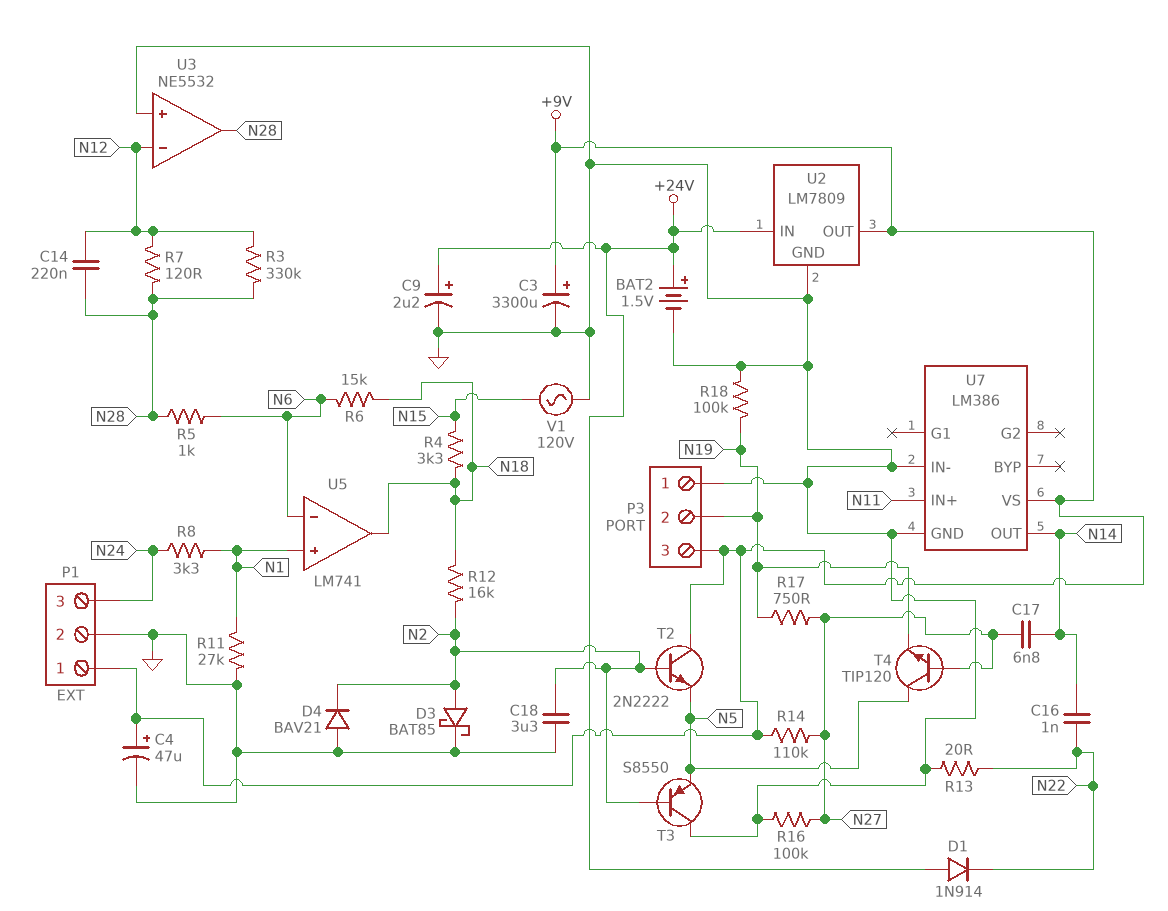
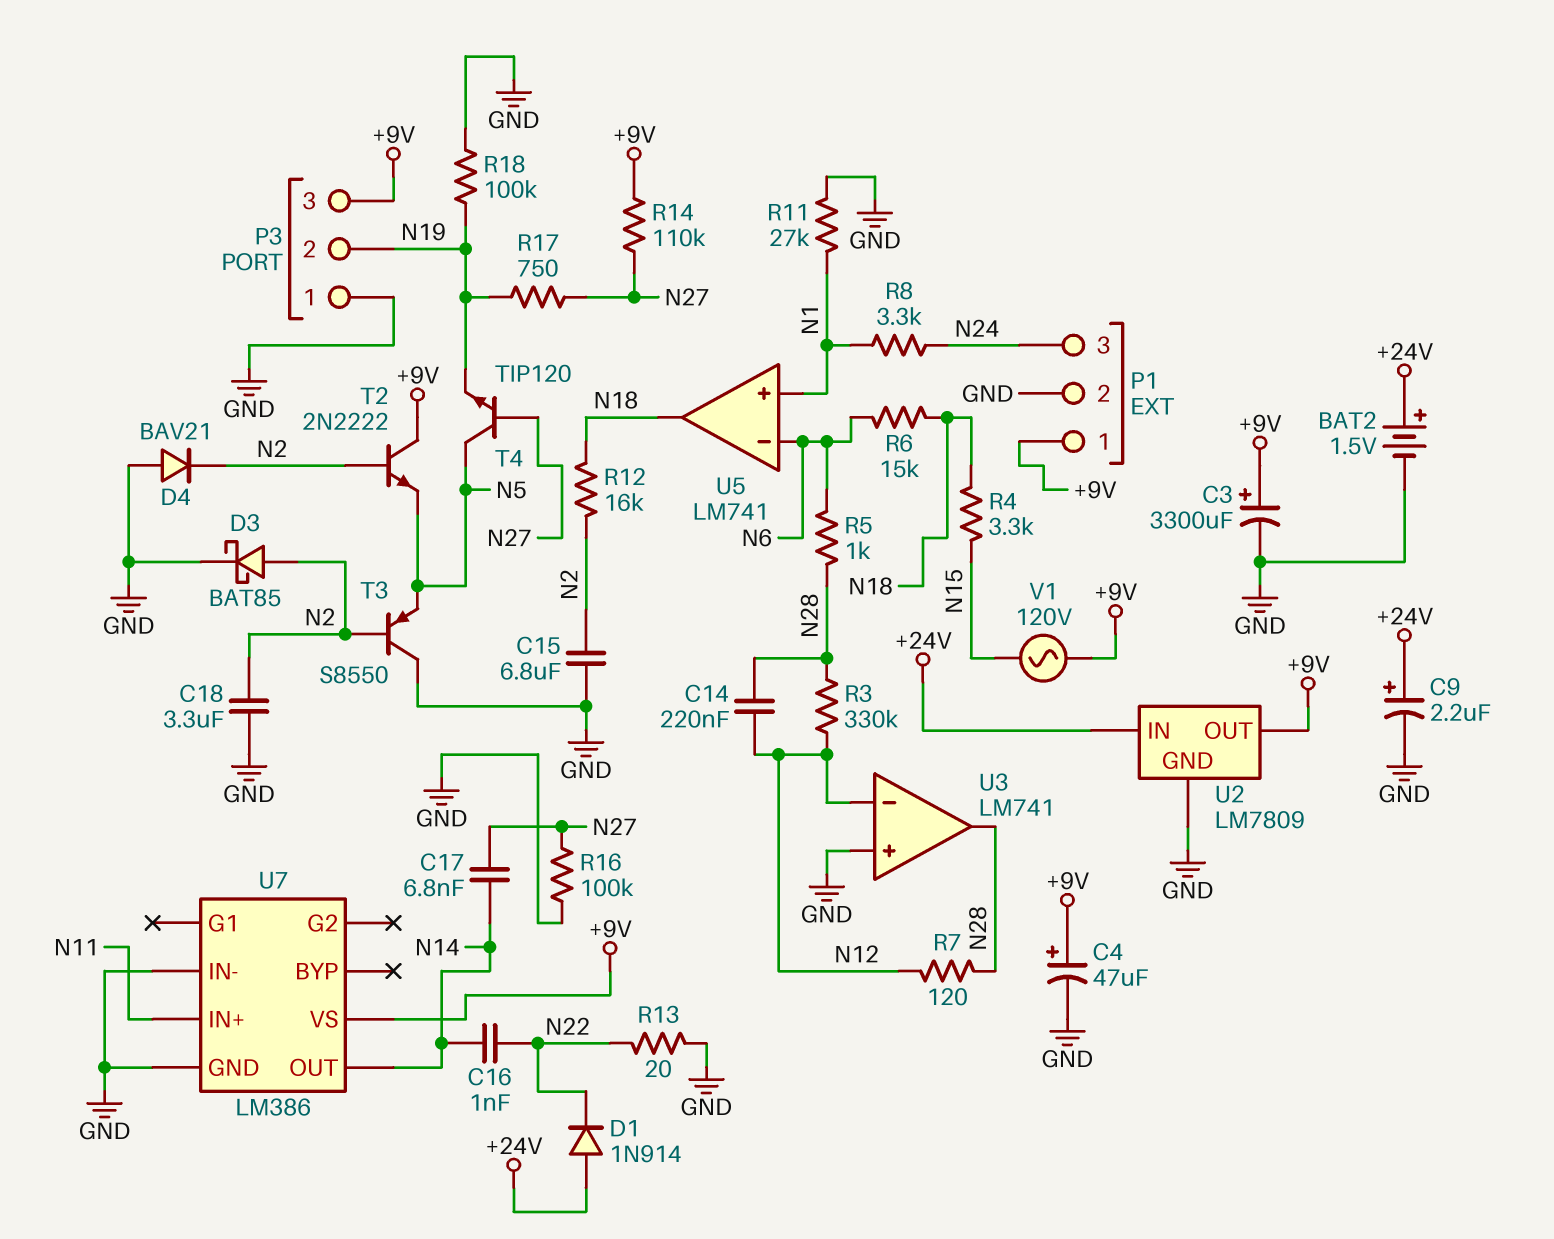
C15: none -> 6.8uF (GND, N2)
U3: NE5532 -> LM741
V1: AC 120V (GND, N15) -> AC 120V (+9V, N15)

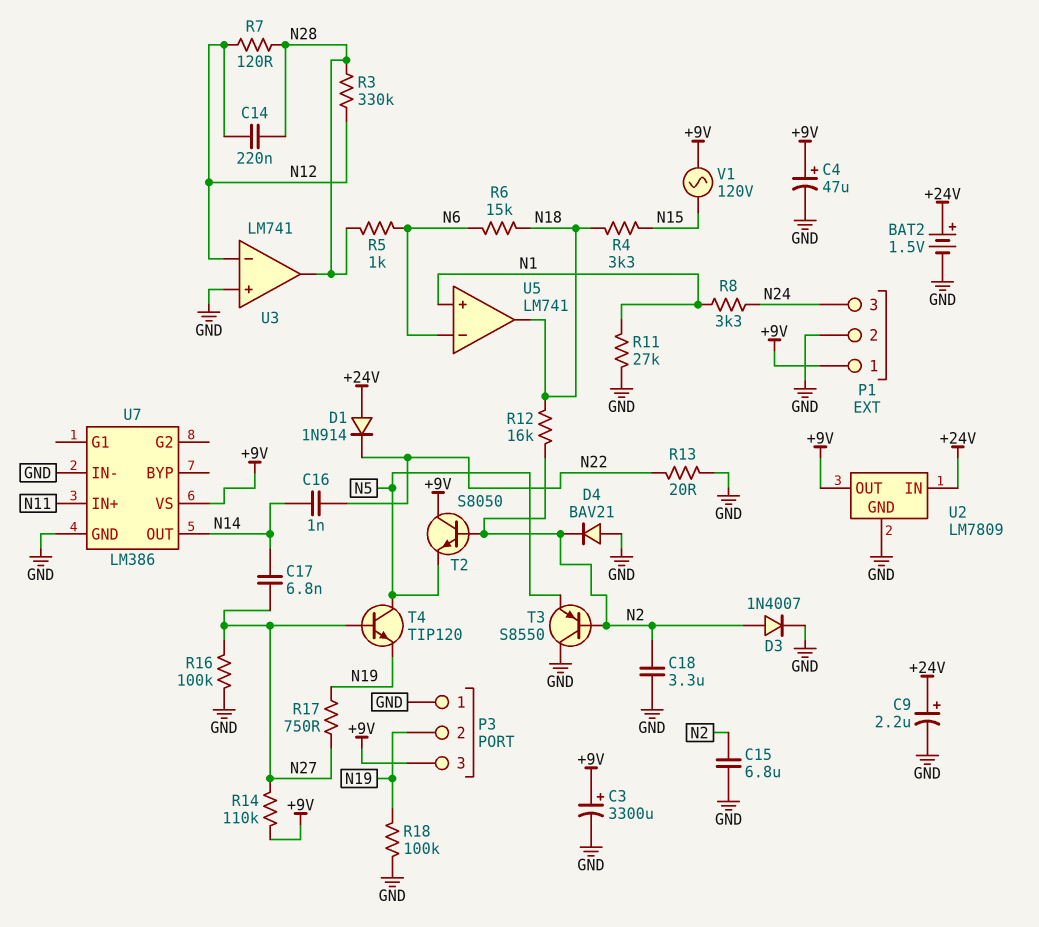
D3: schottky BAT85 (A N2, K GND) -> diode 1N4007 (A N2, K GND)
T2: NPN 2N2222 (B N2, C +9V, E N5) -> NPN S8050 (B N2, C +9V, E N5)

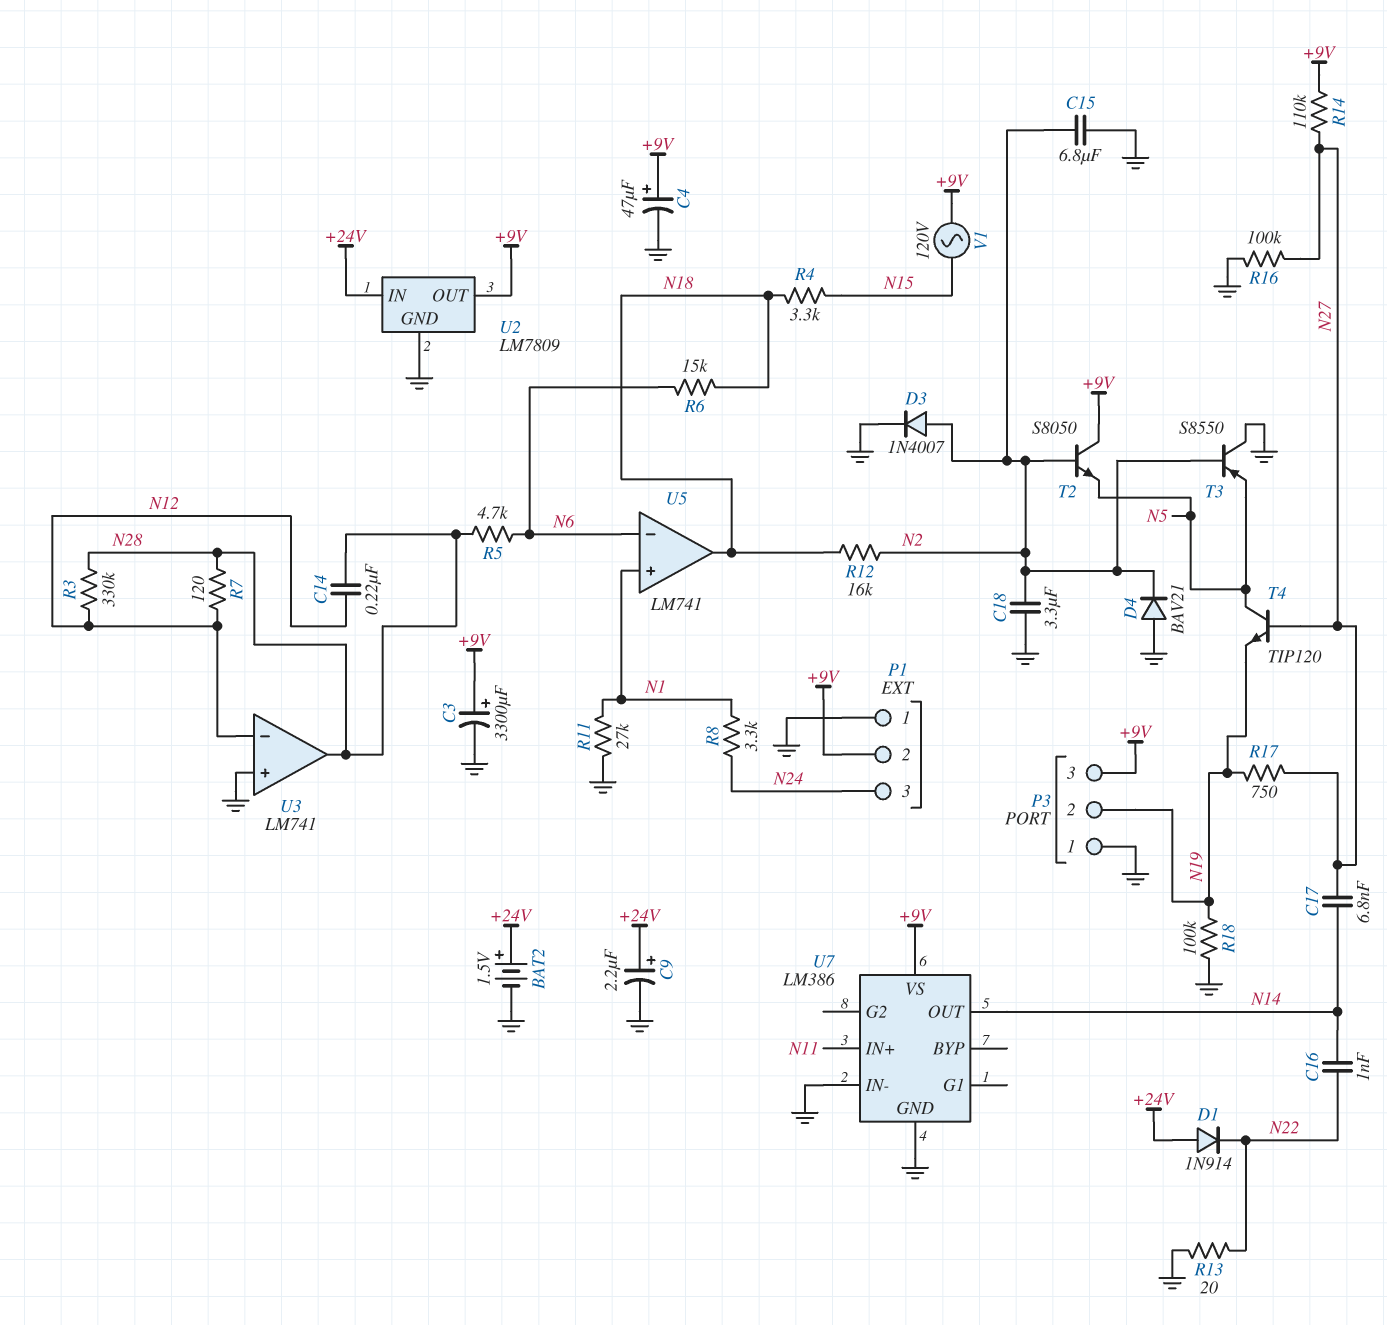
P1 pin 1: +9V -> GND
P1 pin 2: GND -> +9V
R5: 1k (N6, N28) -> 4.7k (N6, N28)

